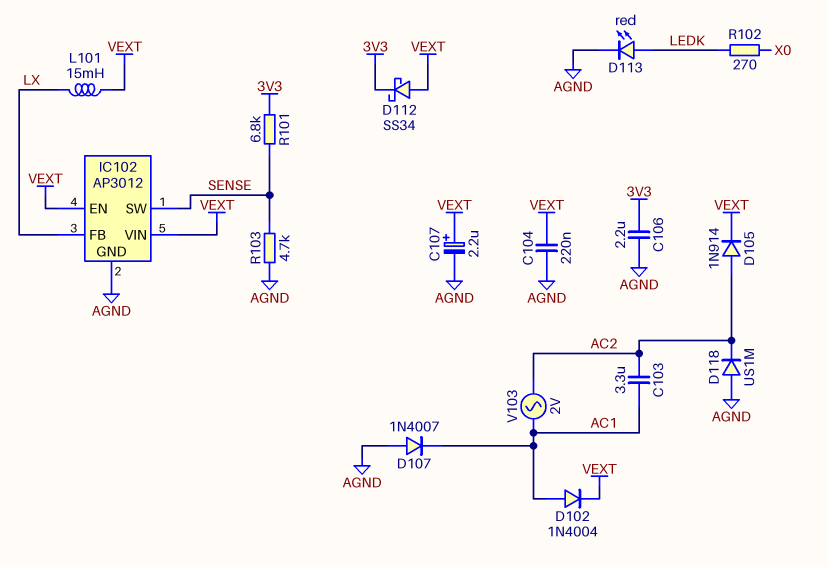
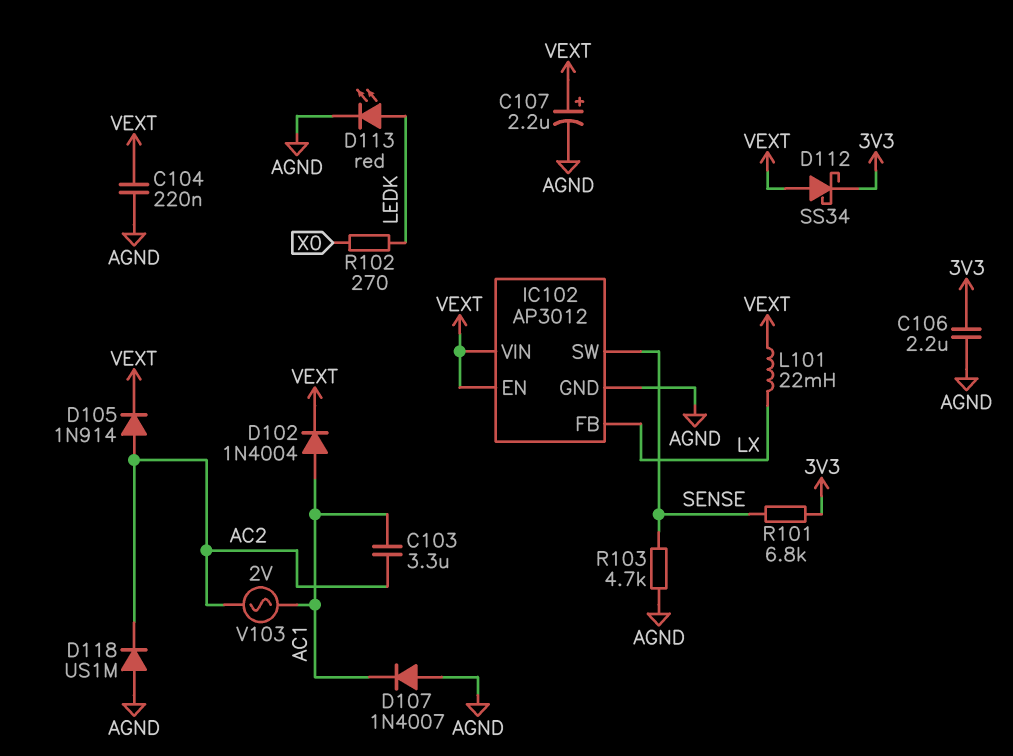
L101: 15mH (LX, VEXT) -> 22mH (LX, VEXT)

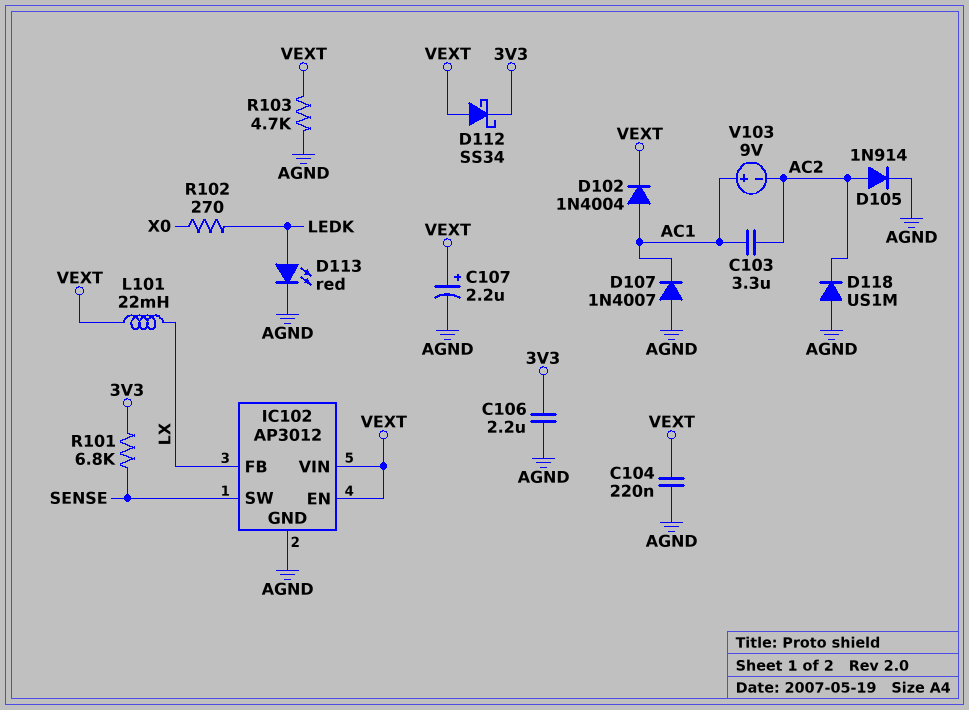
D105: diode 1N914 (A AC2, K VEXT) -> diode 1N914 (A AC2, K AGND)
R103: 4.7k (AGND, SENSE) -> 4.7k (AGND, VEXT)
V103: AC 2V (AC1, AC2) -> 9V (plus AC1, minus AC2)

